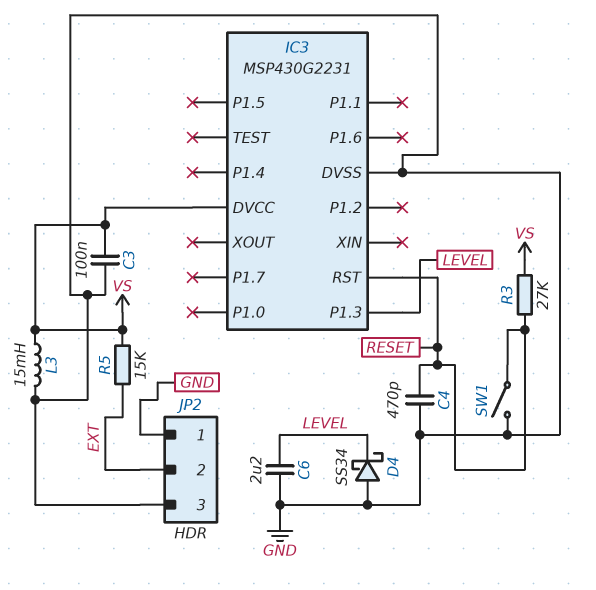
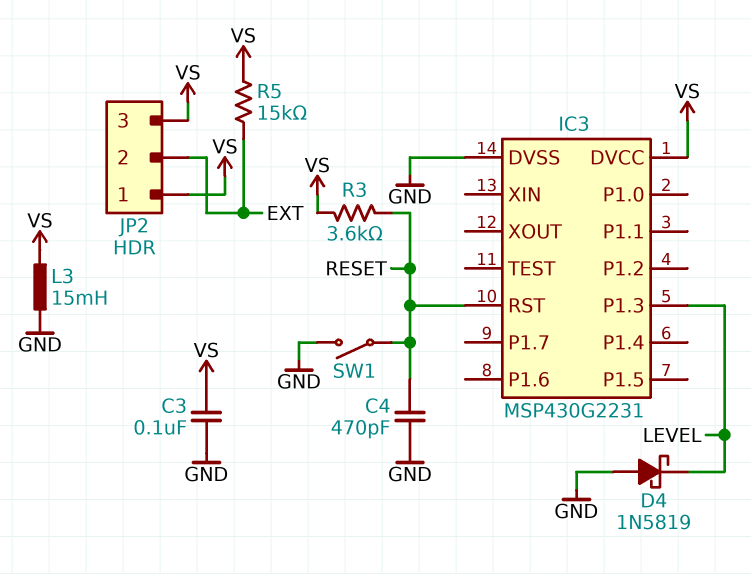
C6: 2.2uF (GND, LEVEL) -> none
D4: schottky SS34 (A GND, K LEVEL) -> schottky 1N5819 (A GND, K LEVEL)
JP2 pin 1: GND -> VS
JP2 pin 3: GND -> VS
R3: 27k (RESET, VS) -> 3.6k (RESET, VS)

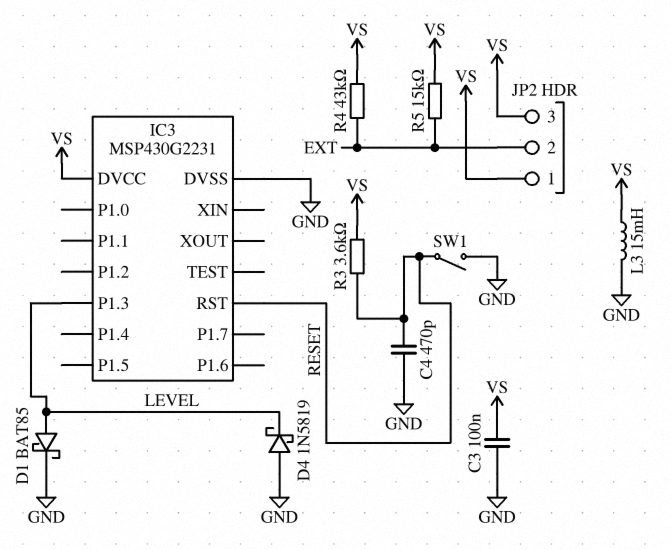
D1: none -> schottky BAT85 (A LEVEL, K GND)
R4: none -> 43k (EXT, VS)

